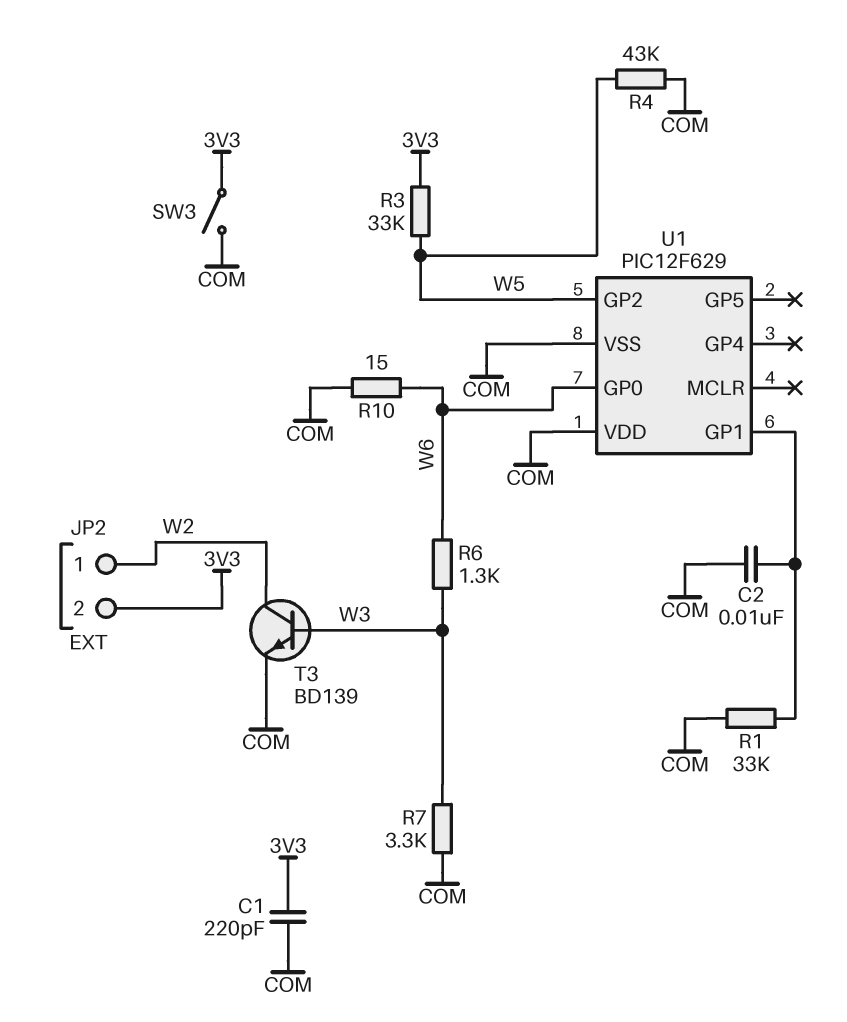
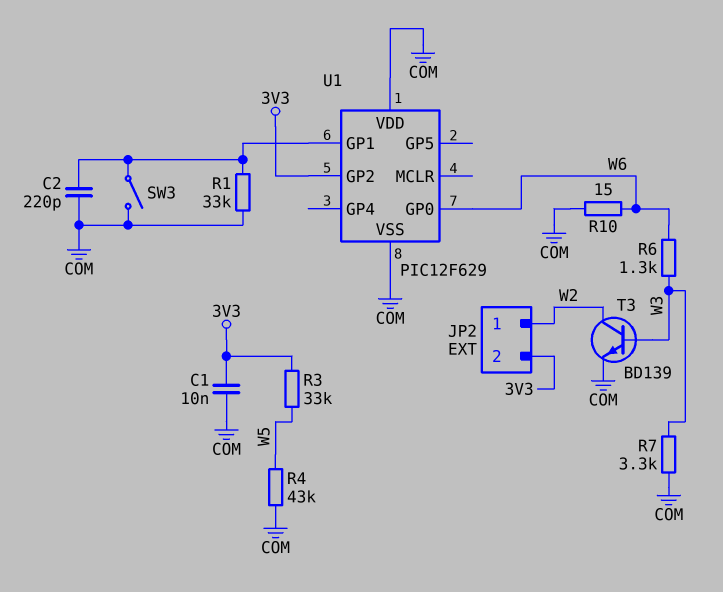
C1: 220pF (3V3, COM) -> 10nF (3V3, COM)
C2: 10nF (COM, U1/GP1) -> 220pF (COM, U1/GP1)
SW3: switch (3V3, COM) -> switch (COM, U1/GP1)
U1 pin GP2: W5 -> 3V3

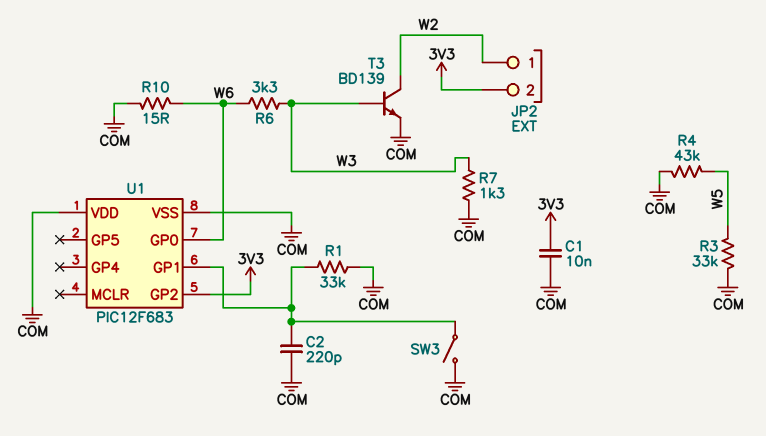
R3: 33k (3V3, W5) -> 33k (COM, W5)
R6: 1.3k (W3, W6) -> 3.3k (W3, W6)
R7: 3.3k (COM, W3) -> 1.3k (COM, W3)
U1: PIC12F629 -> PIC12F683

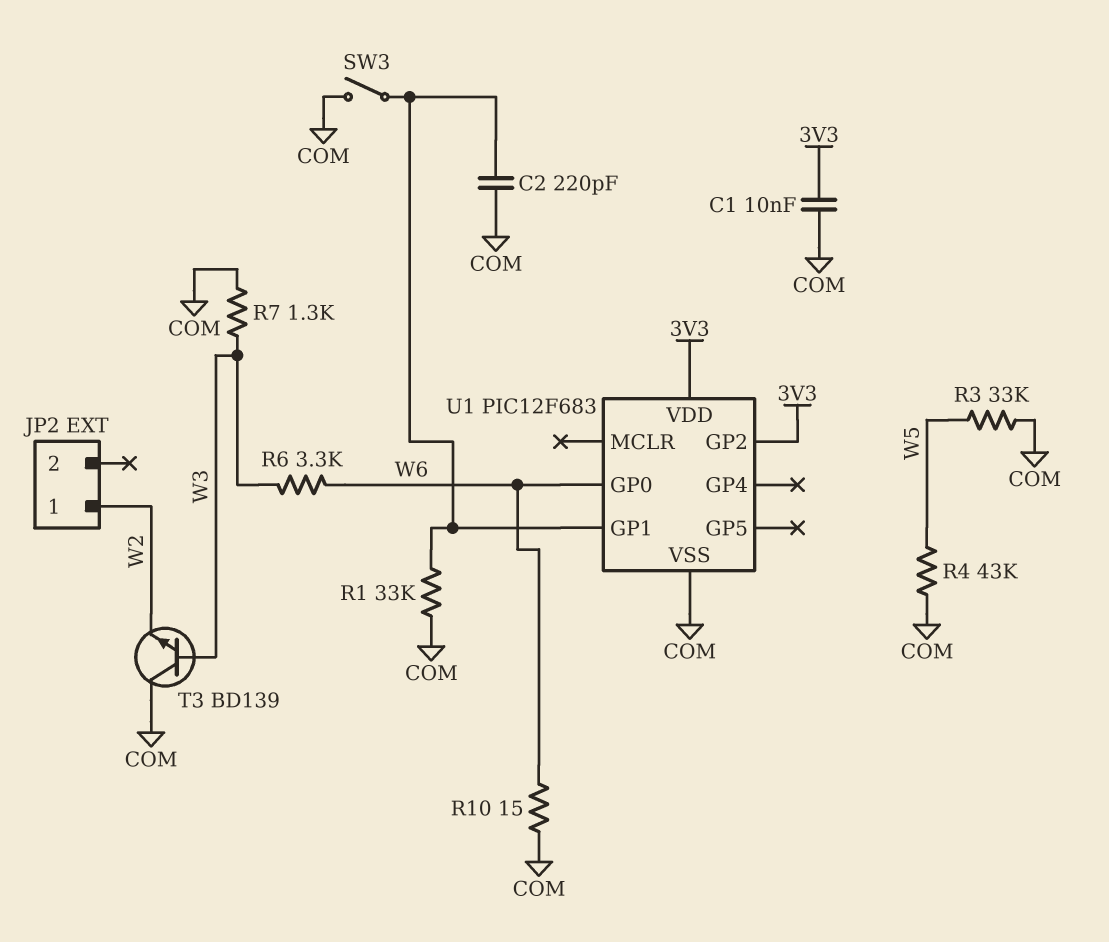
JP2 pin 2: 3V3 -> none
T3: NPN BD139 (B W3, C W2, E COM) -> NPN BD139 (B W3, C COM, E W2)
U1 pin VDD: COM -> 3V3

